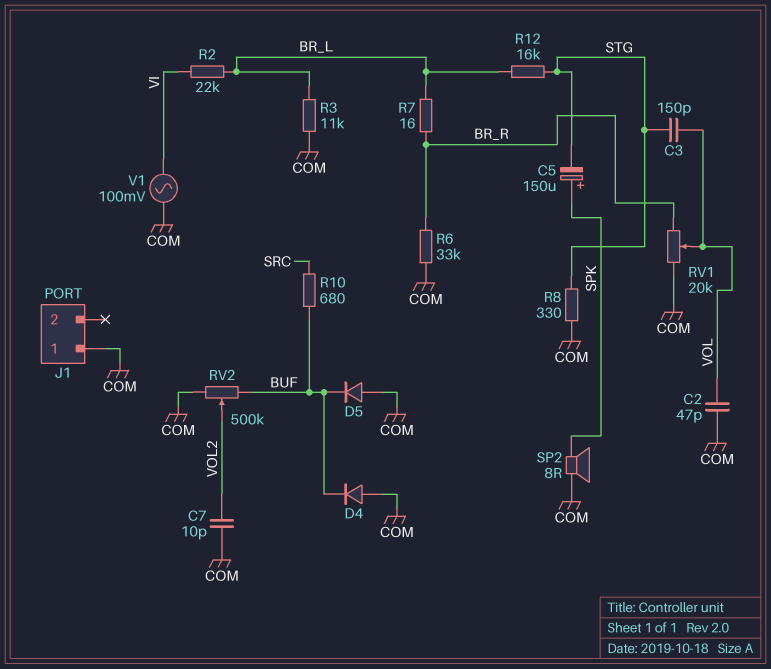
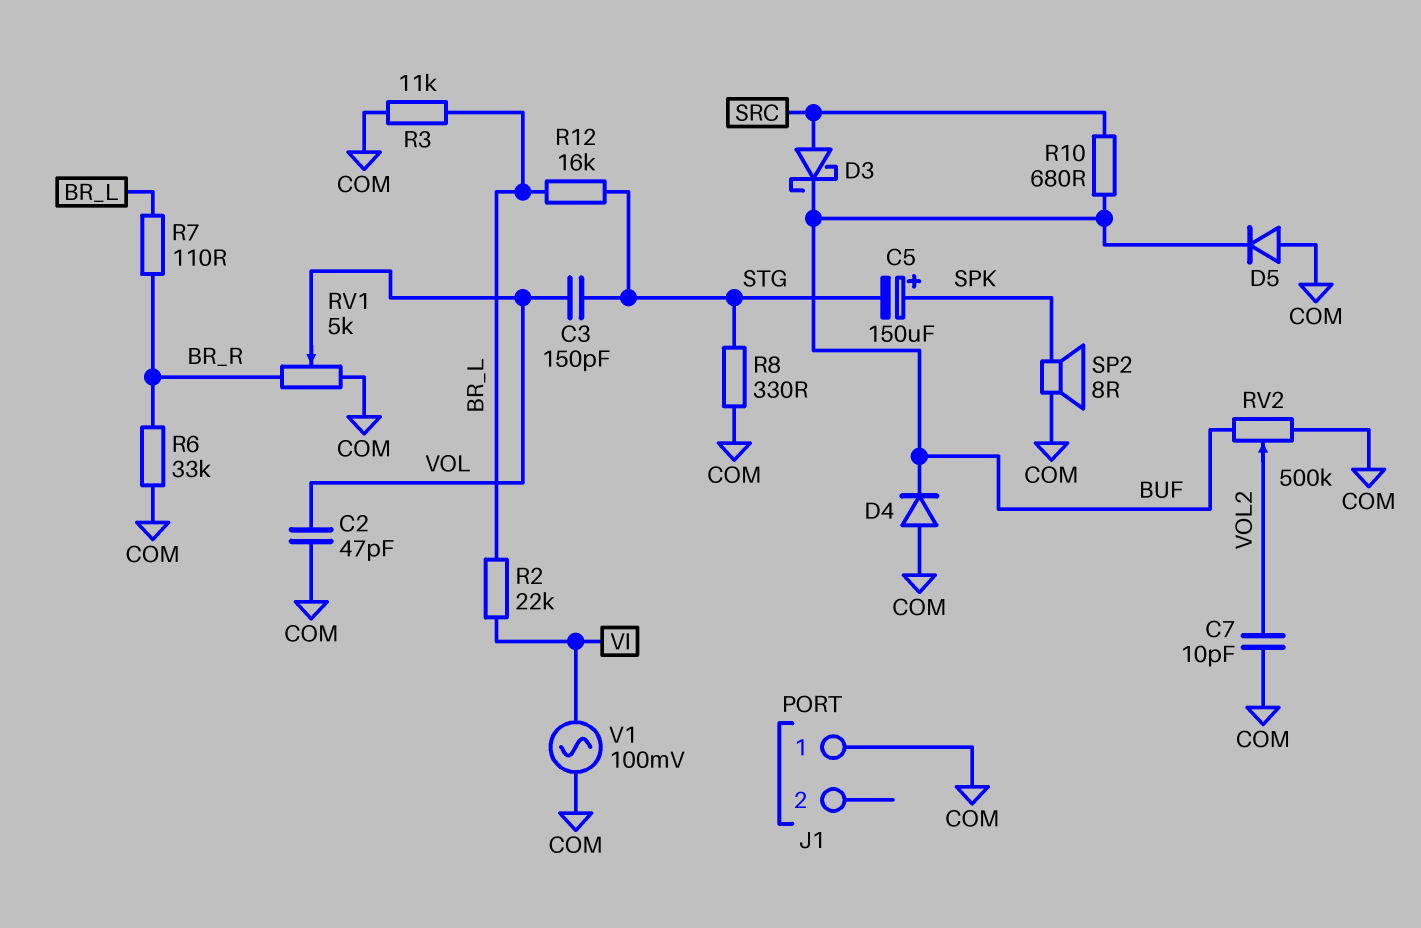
D3: none -> schottky (A SRC, K BUF)
R7: 16 (BR_L, BR_R) -> 110 (BR_L, BR_R)
RV1: 20k (BR_R, COM, wiper VOL) -> 5k (BR_R, COM, wiper VOL)

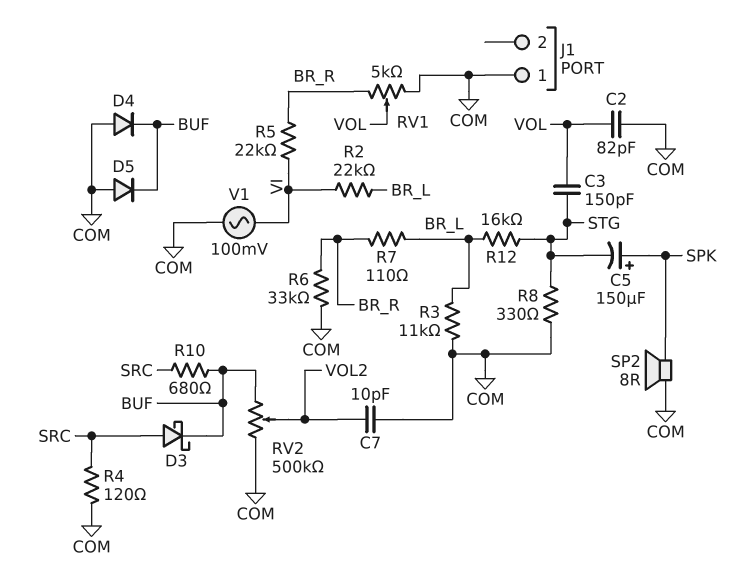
C2: 47pF (COM, VOL) -> 82pF (COM, VOL)
R4: none -> 120 (COM, SRC)
R5: none -> 22k (BR_R, VI)

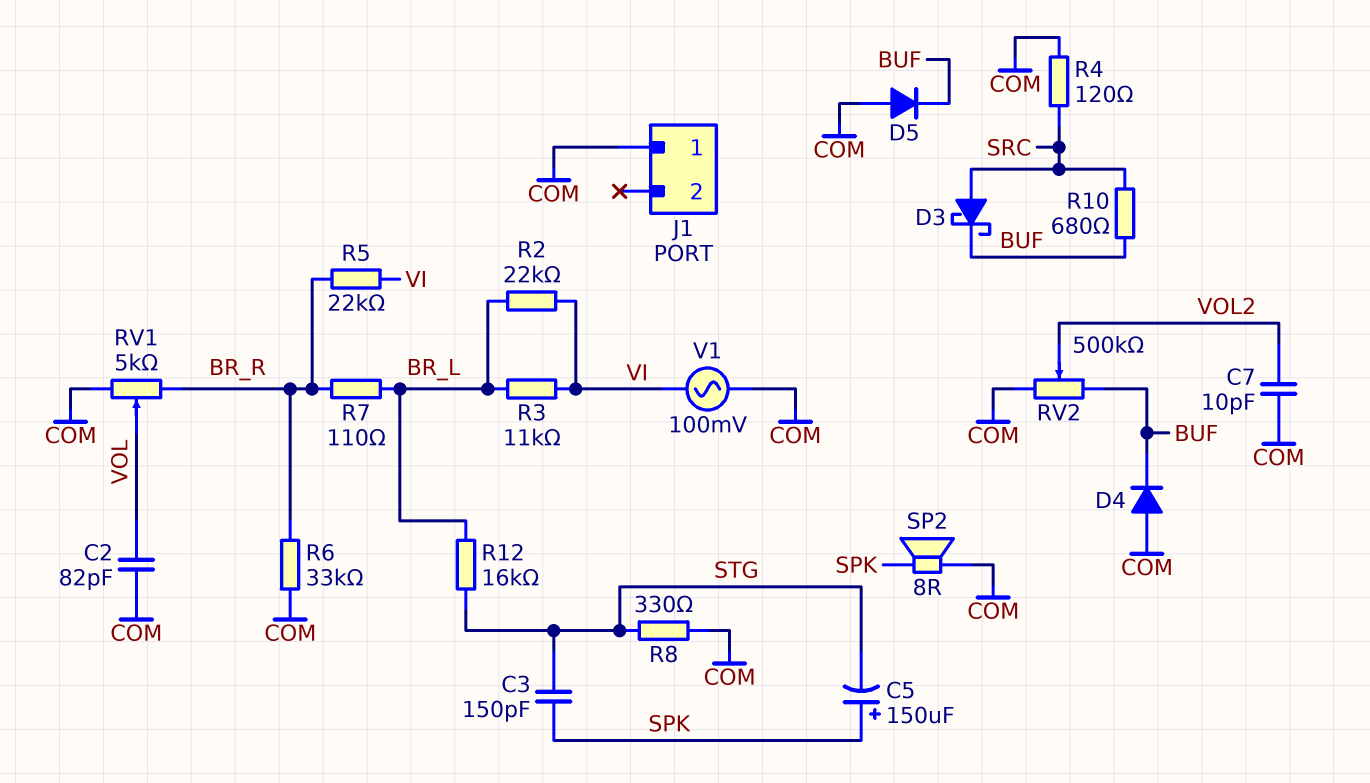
C3: 150pF (STG, VOL) -> 150pF (SPK, STG)
R3: 11k (BR_L, COM) -> 11k (BR_L, VI)

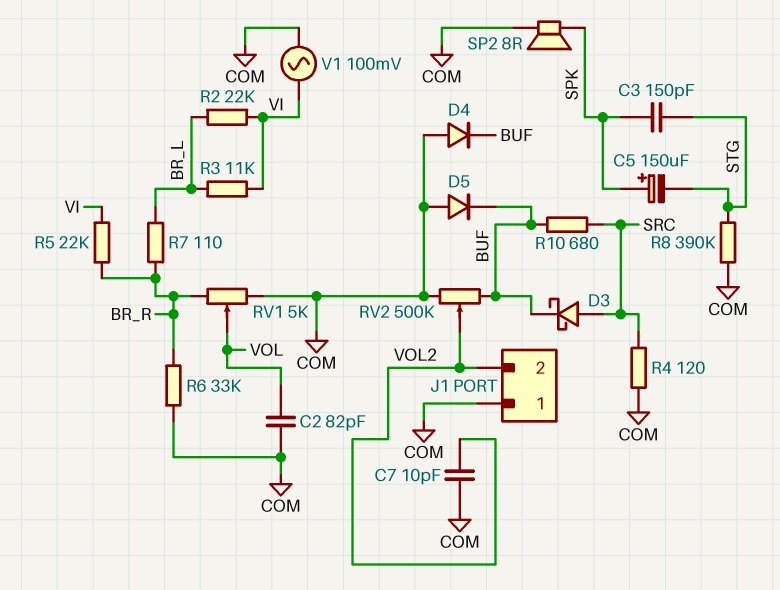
J1 pin 2: none -> VOL2
R8: 330 (COM, STG) -> 390k (COM, STG)
R12: 16k (BR_L, STG) -> none

